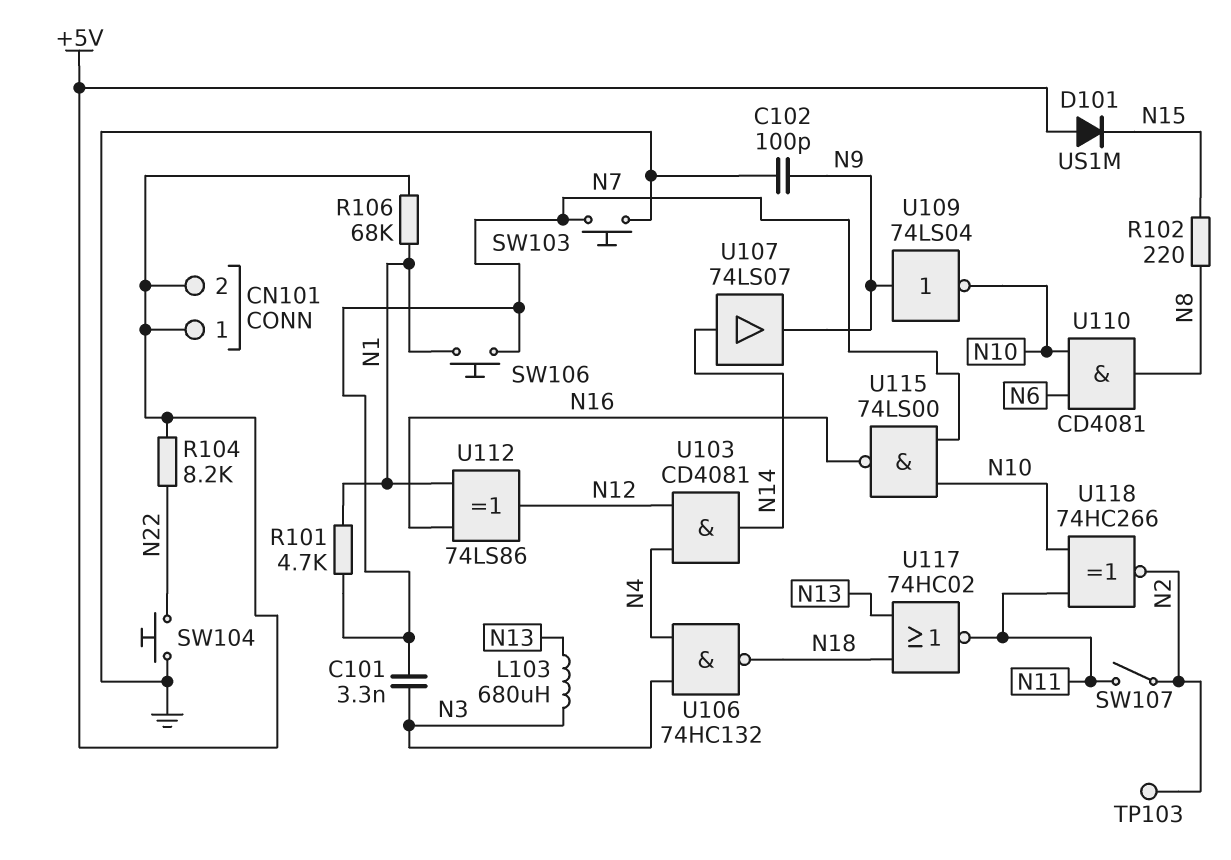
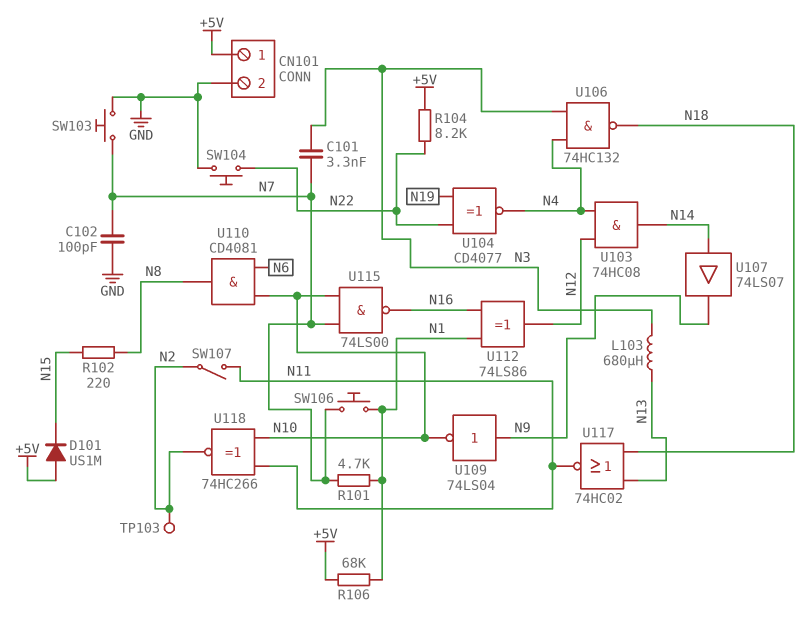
C102: 100pF (GND, N9) -> 100pF (GND, N7)
CN101 pin 2: +5V -> GND
U103: AND CD4081 (in N4, in N12, out N14) -> AND 74HC08 (in N4, in N12, out N14)
U104: none -> XNOR CD4077 (in N19, in N22, out N4)

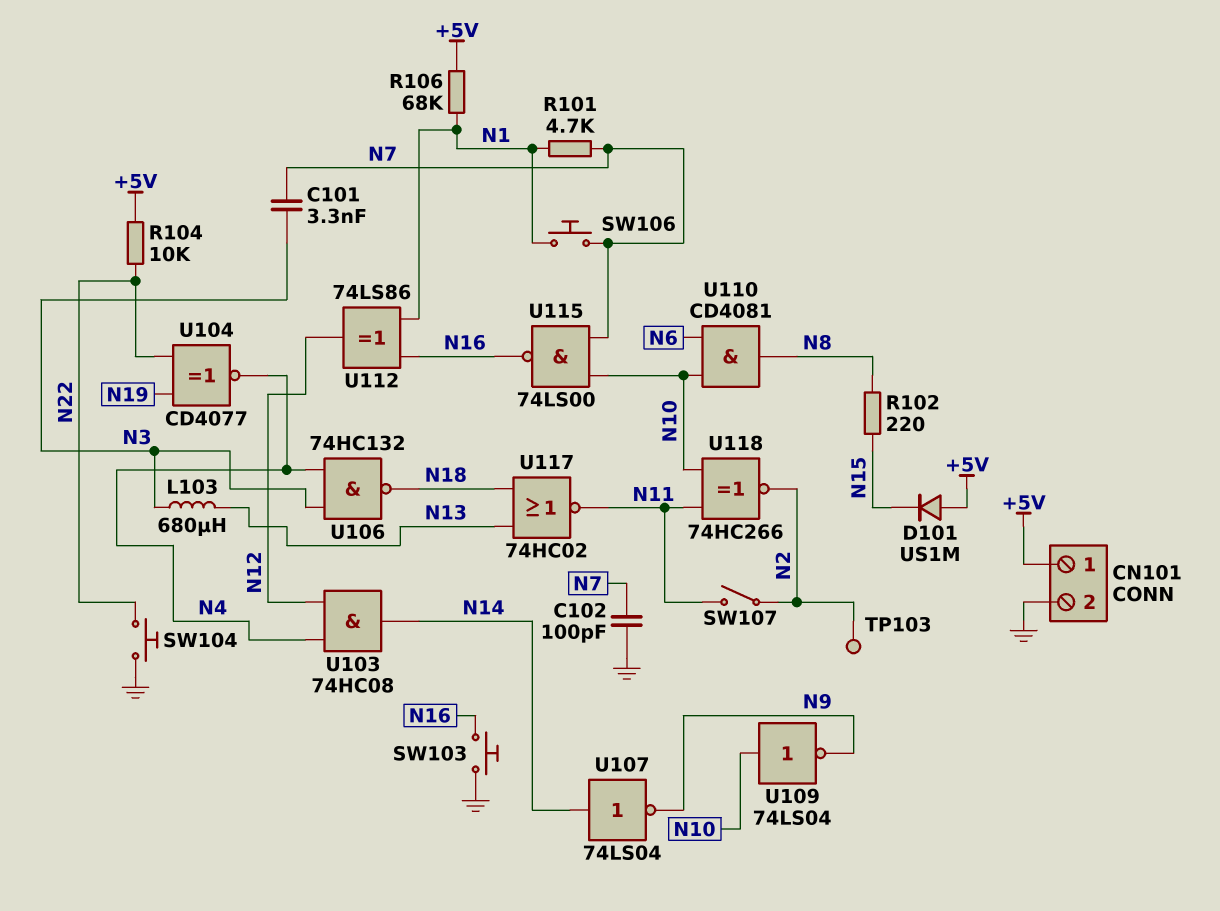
R104: 8.2k (+5V, N22) -> 10k (+5V, N22)
SW103: button (GND, N7) -> button (GND, N16)
U107: buffer 74LS07 (in N14, out N9) -> NOT 74LS04 (in N14, out N9)
U109: NOT 74LS04 (in N9, out N10) -> NOT 74LS04 (in N10, out N9)

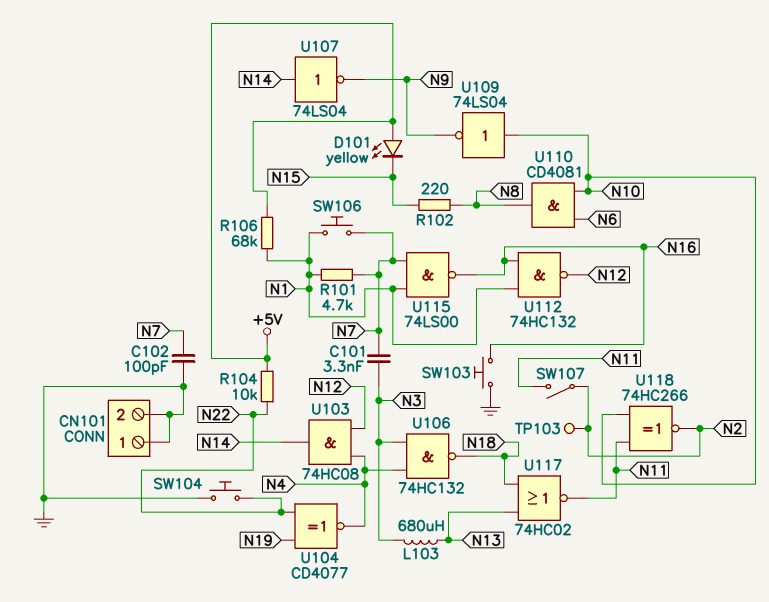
CN101 pin 1: +5V -> GND
D101: diode US1M (A +5V, K N15) -> LED yellow (A +5V, K N15)
U112: XOR 74LS86 (in N1, in N16, out N12) -> NAND 74HC132 (in N1, in N16, out N12)
U115: NAND 74LS00 (in N7, in N10, out N16) -> NAND 74LS00 (in N1, in N7, out N16)

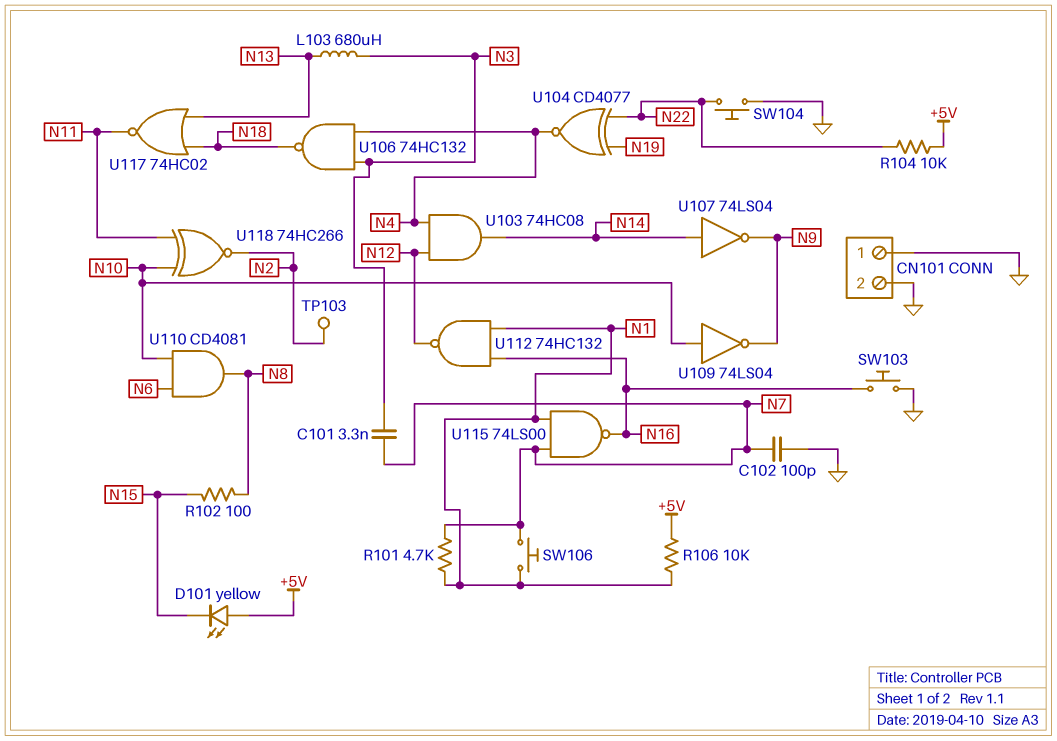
R102: 220 (N8, N15) -> 100 (N8, N15)
R106: 68k (+5V, N1) -> 10k (+5V, N1)
SW107: switch (N2, N11) -> none

